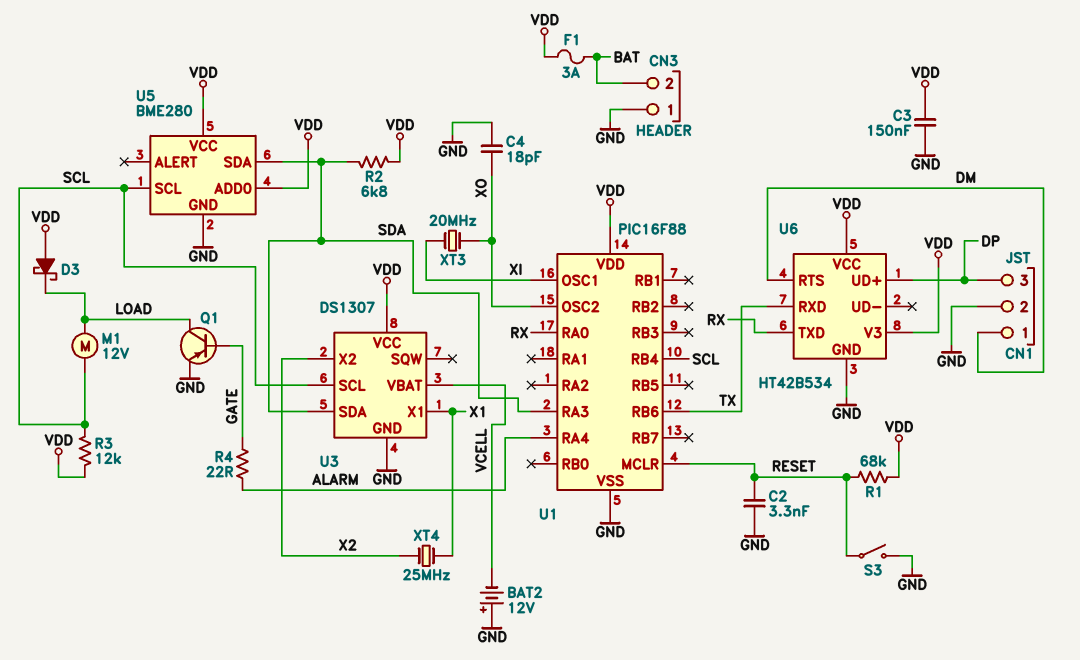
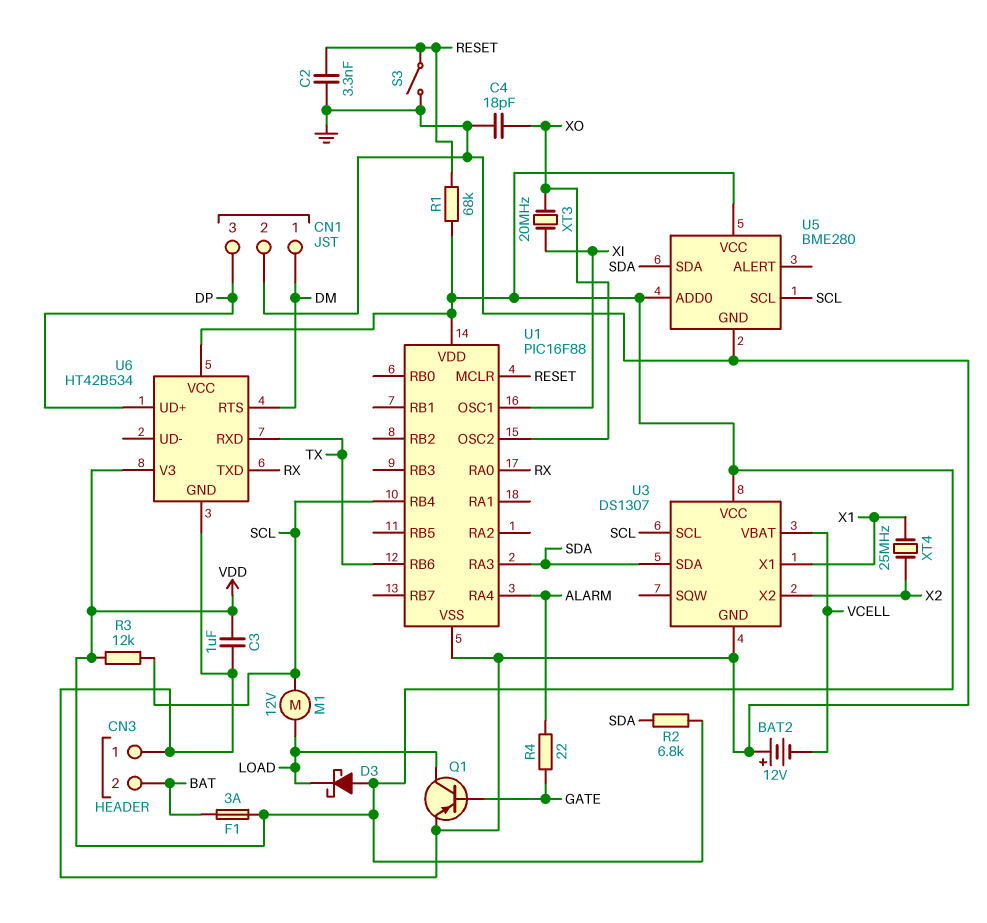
C3: 150nF (GND, VDD) -> 1uF (GND, VDD)

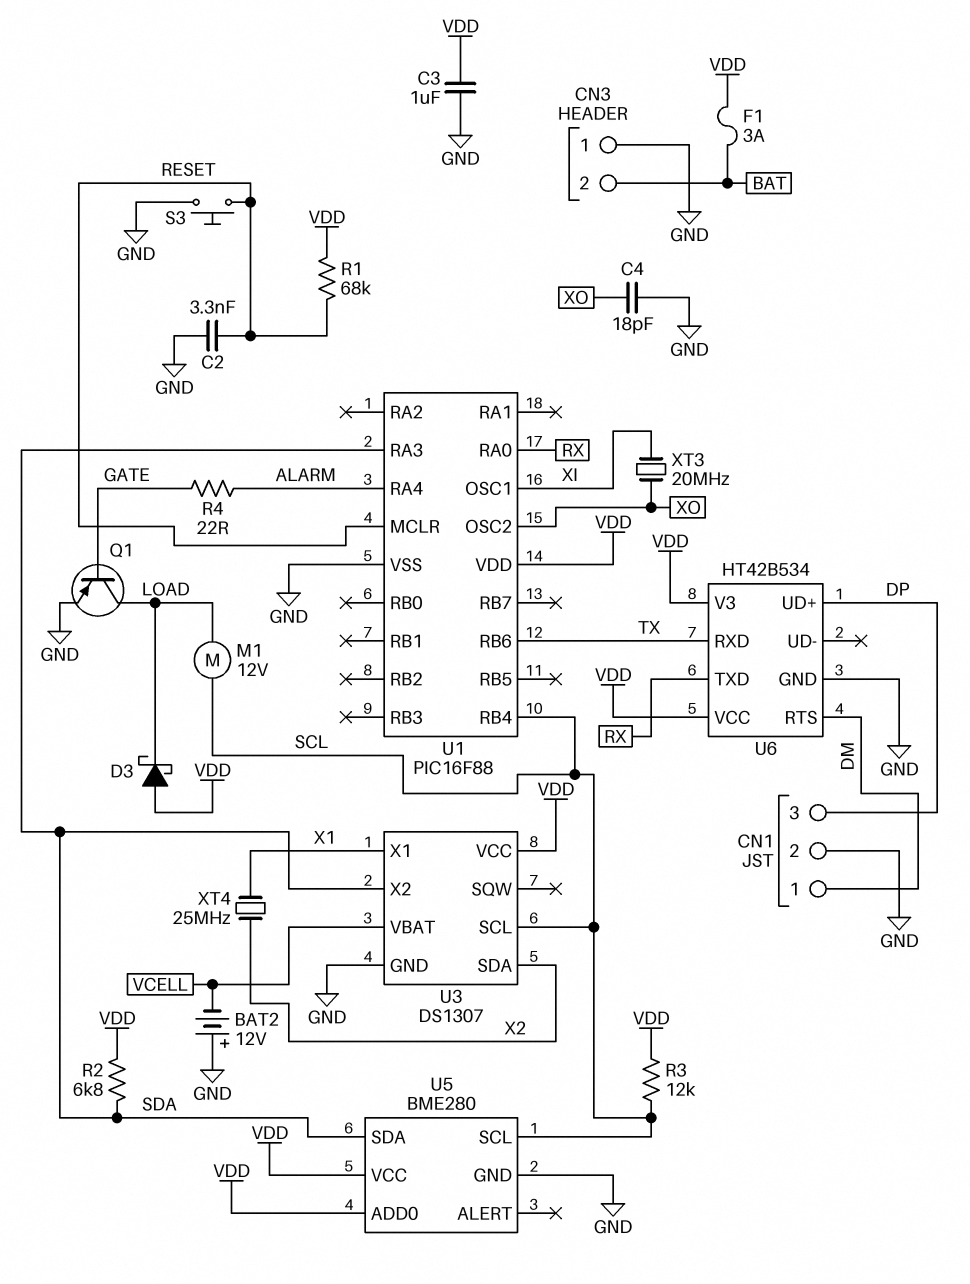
S3: switch (GND, RESET) -> button (GND, RESET)
U3 pin SDA: SDA -> X2
U3 pin X2: X2 -> SDA

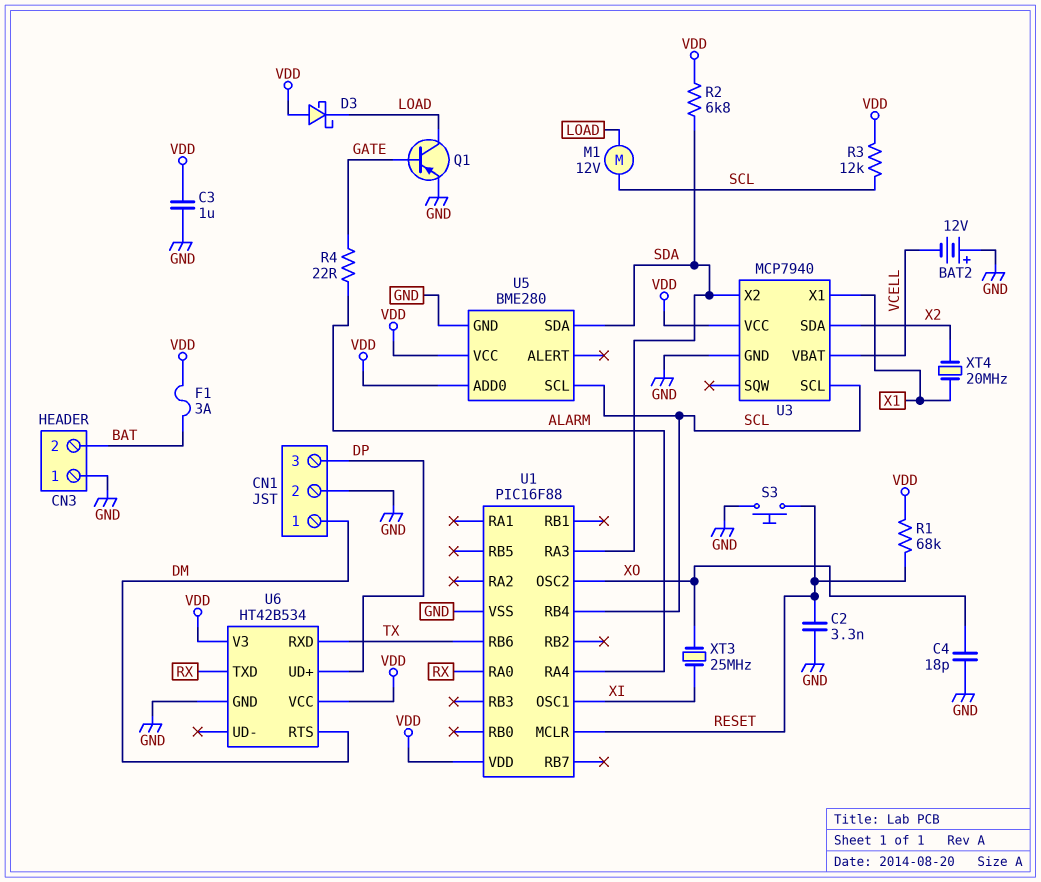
U3: DS1307 -> MCP7940
XT3: 20MHz (XI, XO) -> 25MHz (XI, XO)
XT4: 25MHz (X1, X2) -> 20MHz (X1, X2)

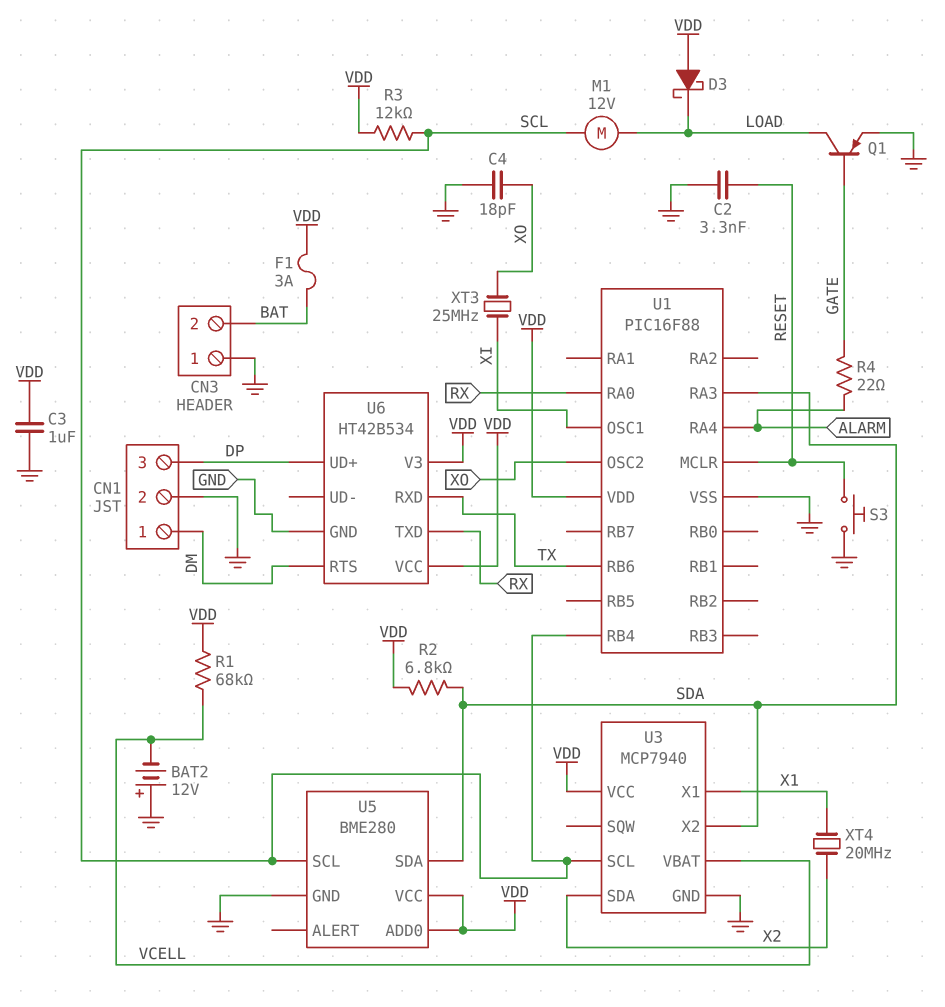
R1: 68k (RESET, VDD) -> 68k (VCELL, VDD)

